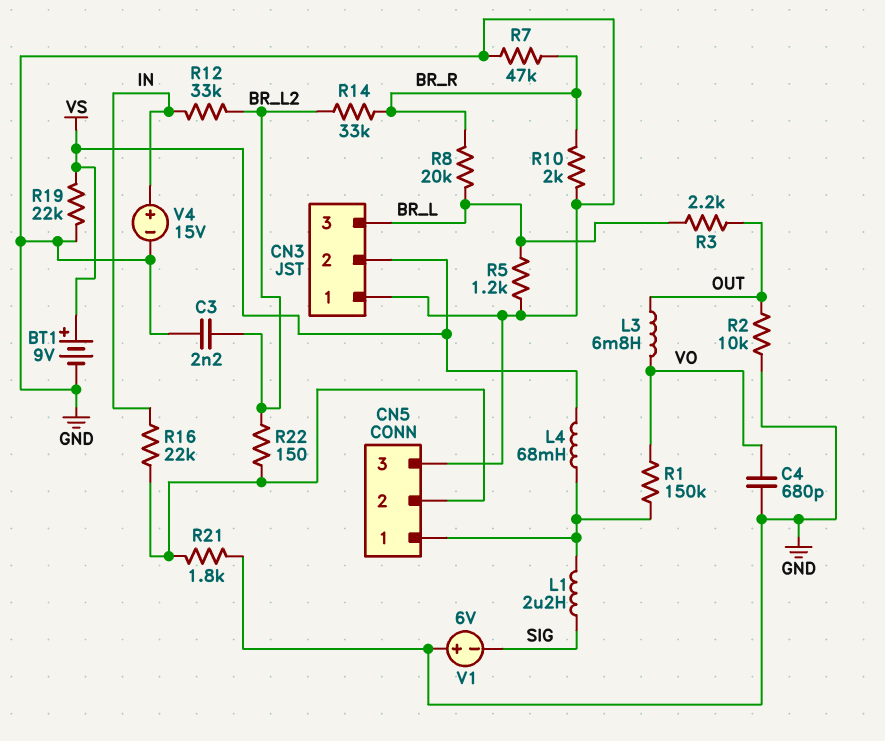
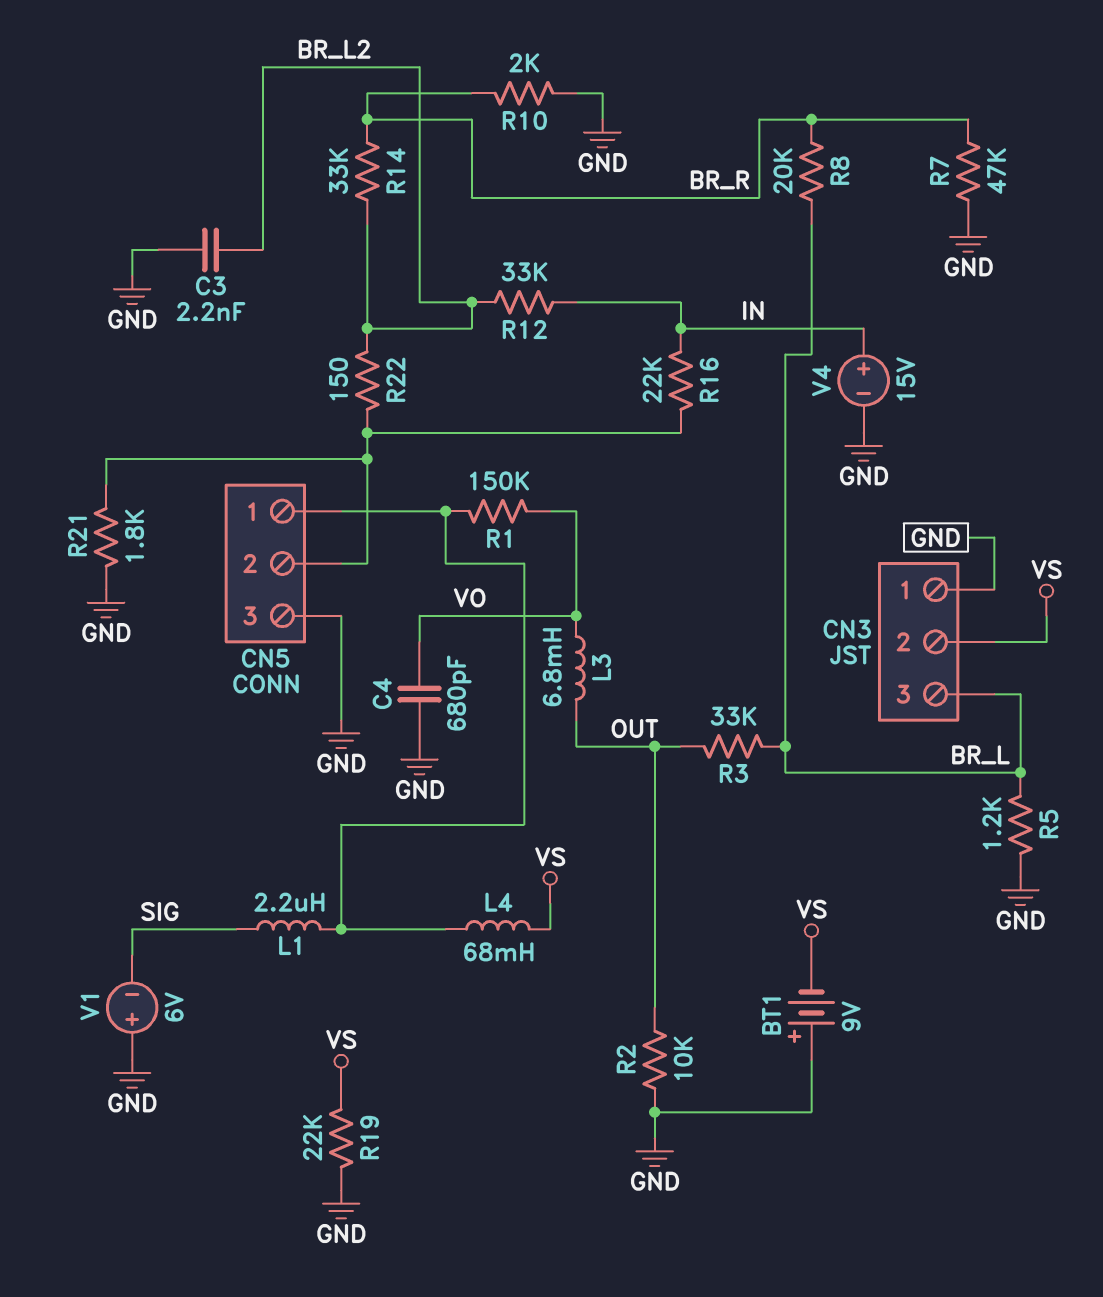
BT1: 9V (plus VS, minus GND) -> 9V (plus GND, minus VS)
R3: 2.2k (BR_L, OUT) -> 33k (BR_L, OUT)

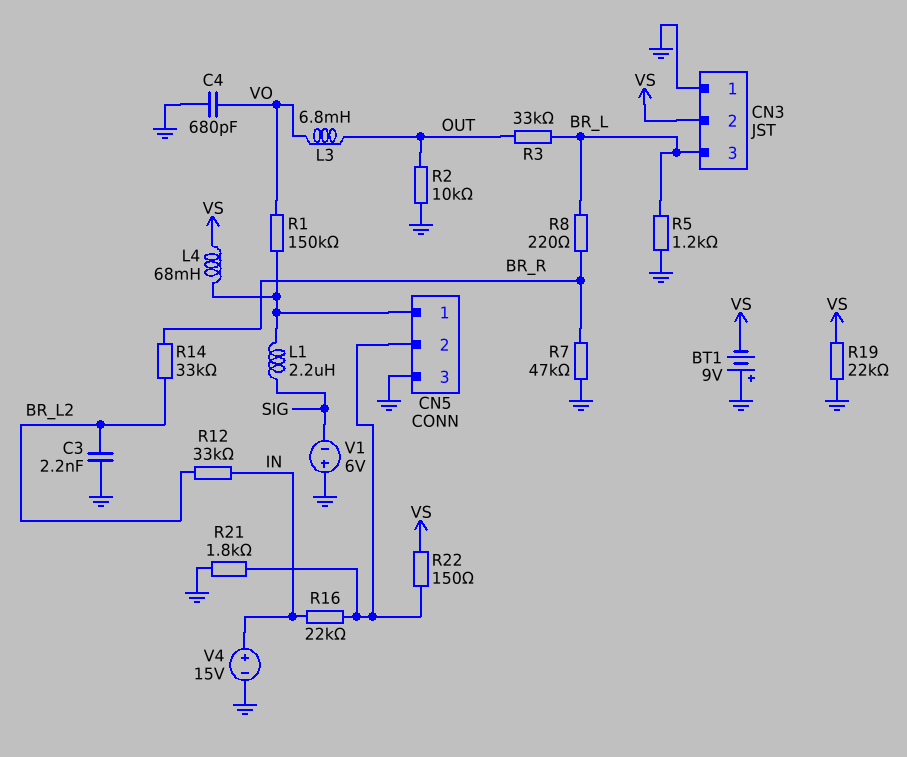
R8: 20k (BR_L, BR_R) -> 220 (BR_L, BR_R)
R10: 2k (BR_R, GND) -> none
R22: 150 (BR_L2, CN5/2) -> 150 (CN5/2, VS)

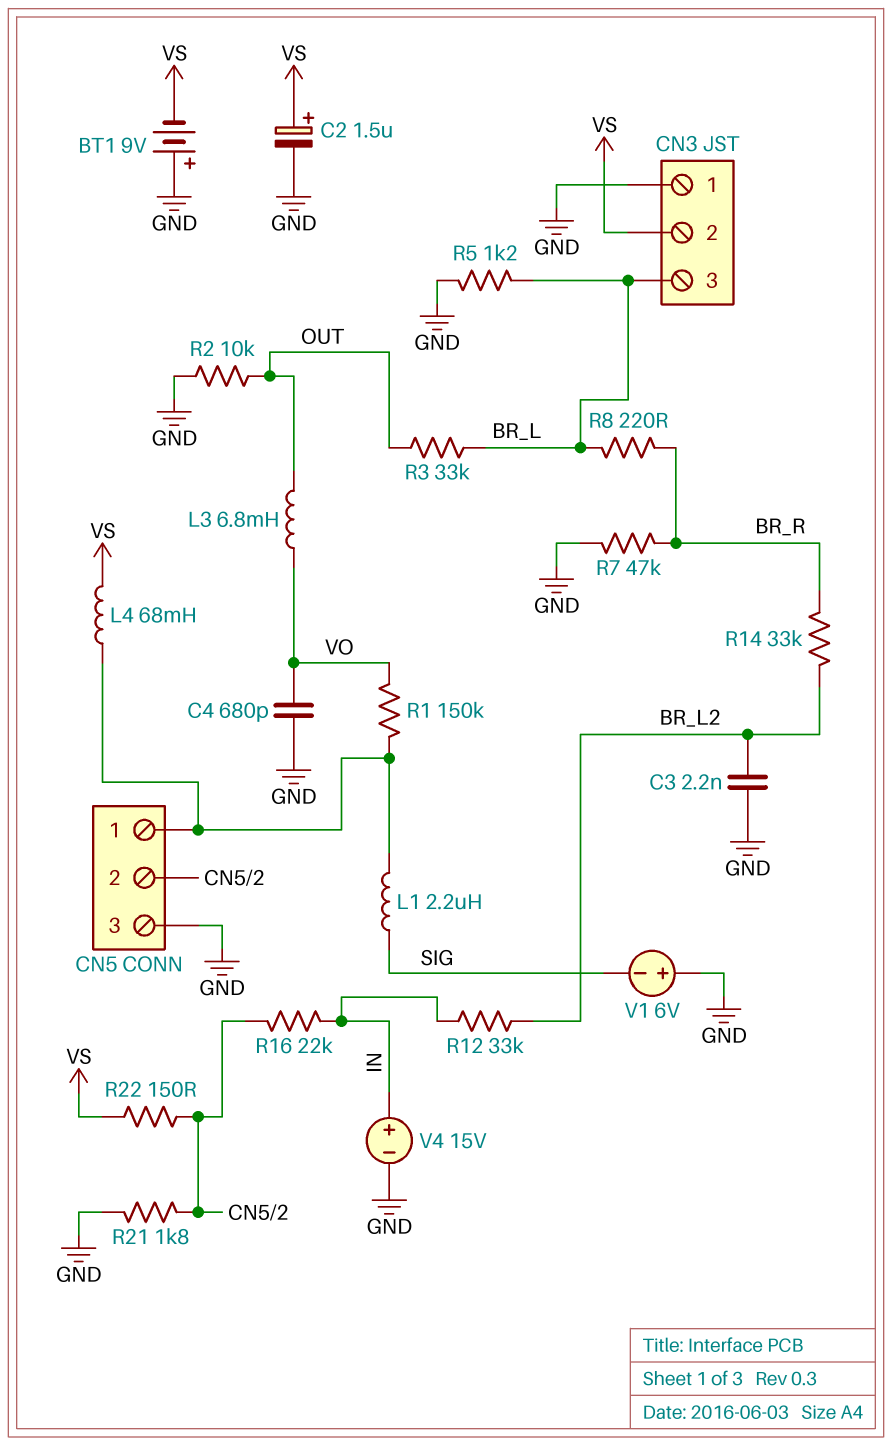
C2: none -> 1.5uF (plus VS, minus GND)
R19: 22k (GND, VS) -> none

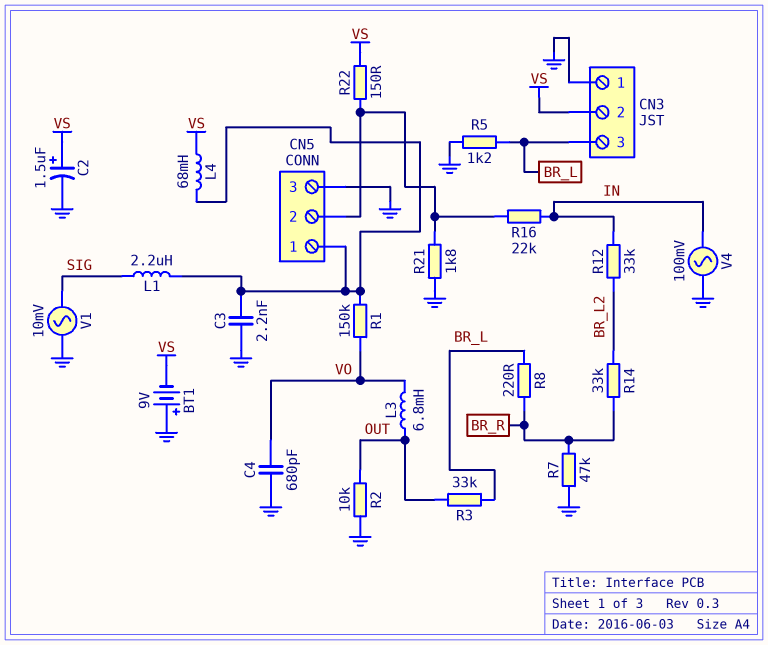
C3: 2.2nF (BR_L2, GND) -> 2.2nF (CN5/1, GND)
V1: 6V (plus GND, minus SIG) -> AC 10mV (GND, SIG)
V4: 15V (plus IN, minus GND) -> AC 100mV (GND, IN)

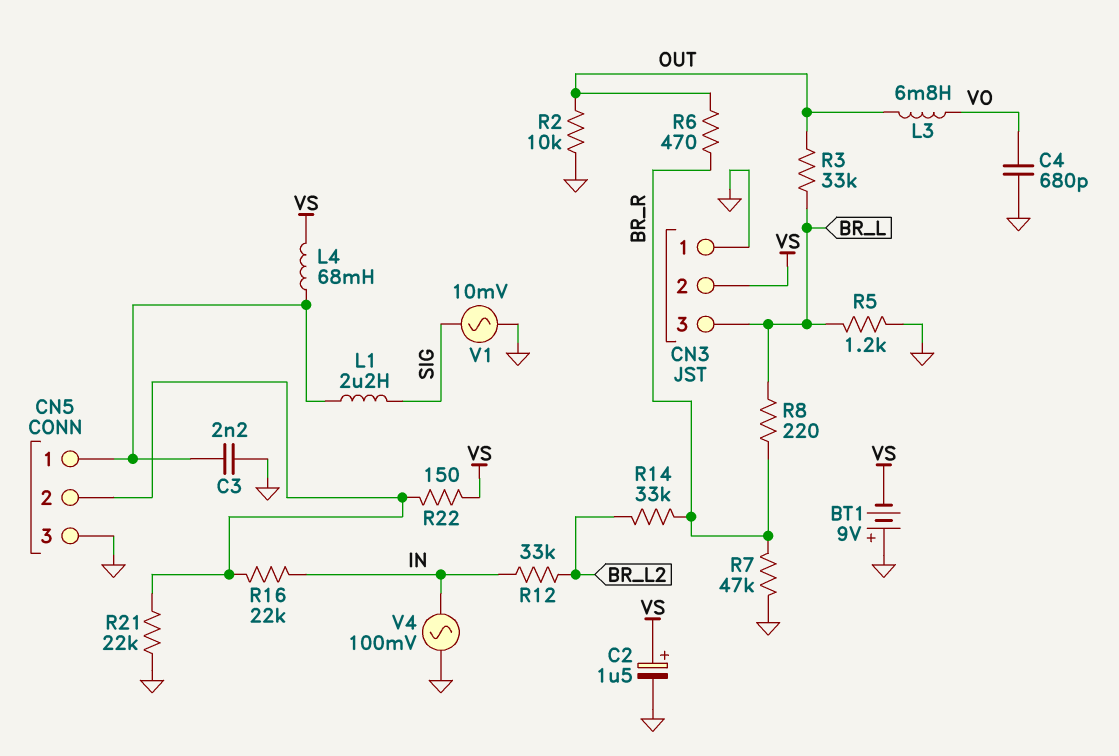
R1: 150k (CN5/1, VO) -> none
R6: none -> 470 (BR_R, OUT)
R21: 1.8k (CN5/2, GND) -> 22k (CN5/2, GND)

